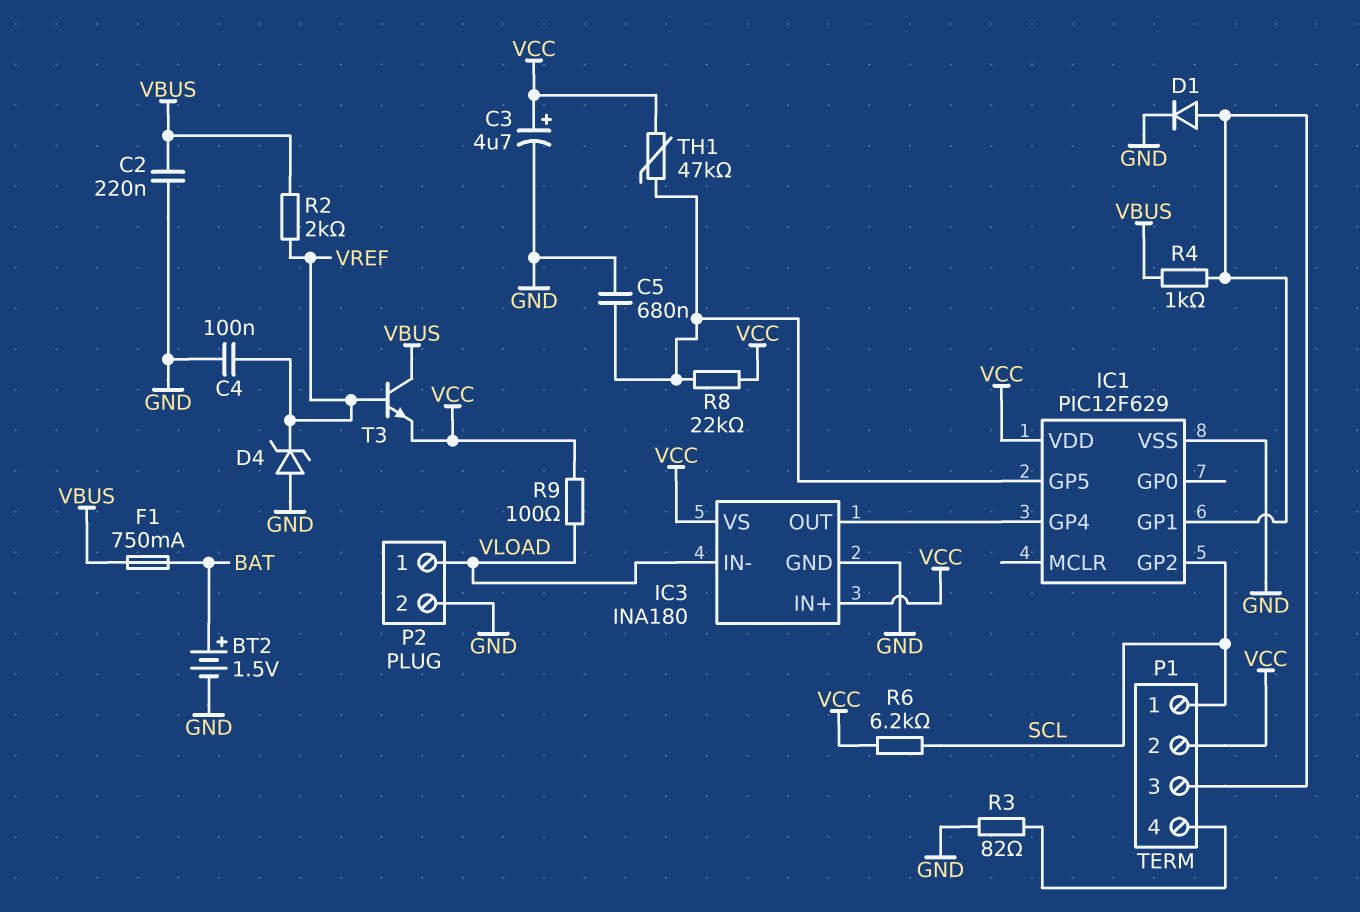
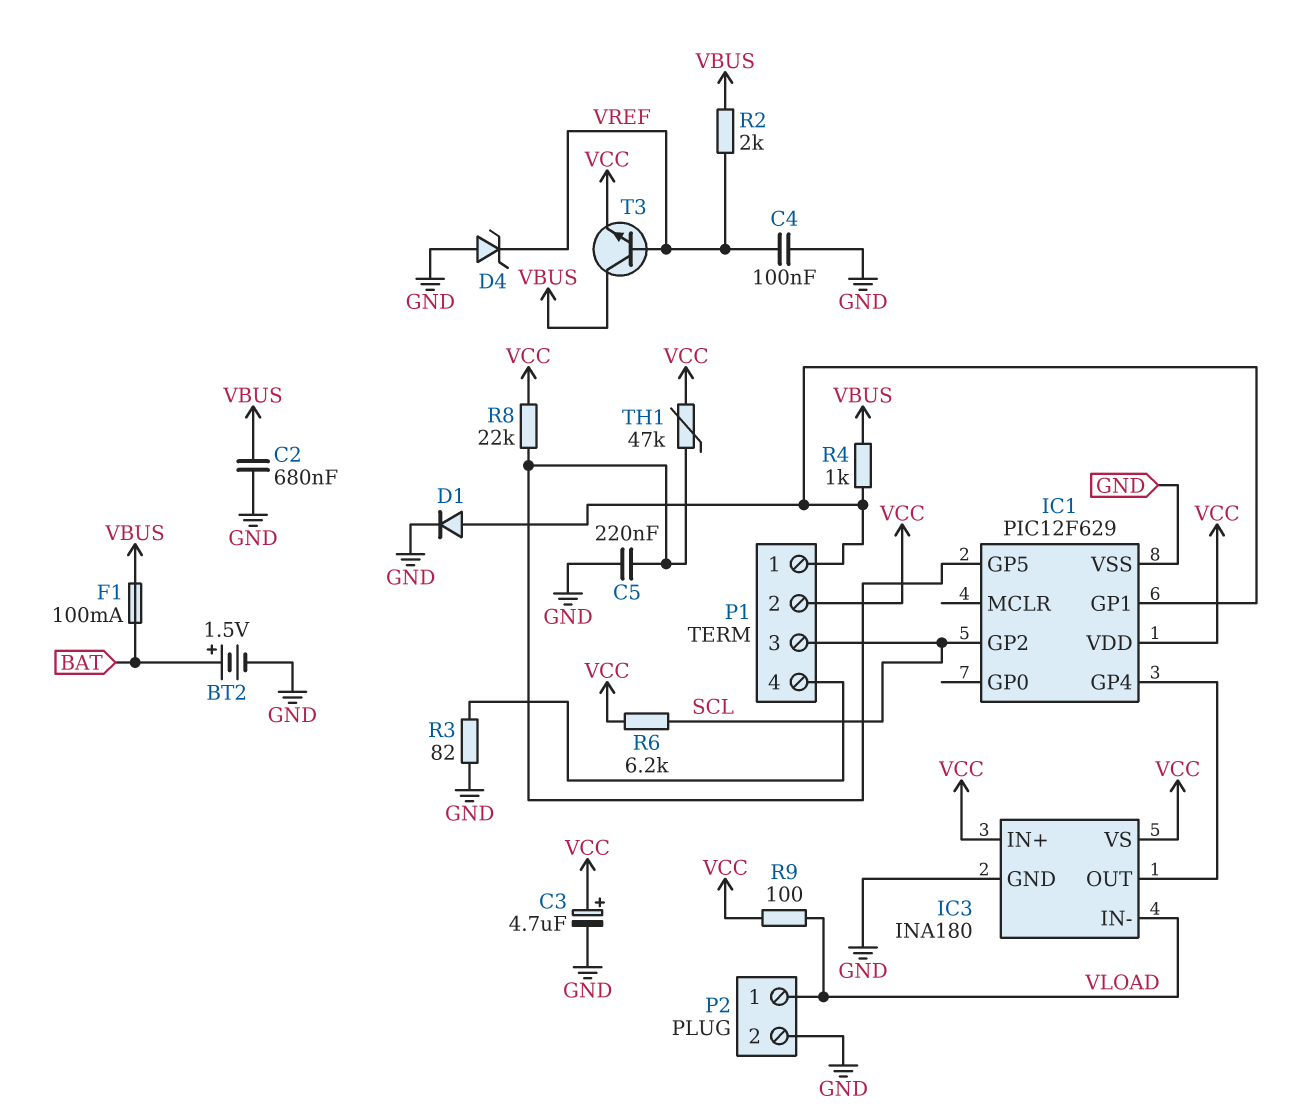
C2: 220nF (GND, VBUS) -> 680nF (GND, VBUS)
C5: 680nF (GND, IC1/GP5) -> 220nF (GND, IC1/GP5)
F1: 750mA (BAT, VBUS) -> 100mA (BAT, VBUS)
P1 pin 1: SCL -> IC1/GP1
P1 pin 3: IC1/GP1 -> SCL

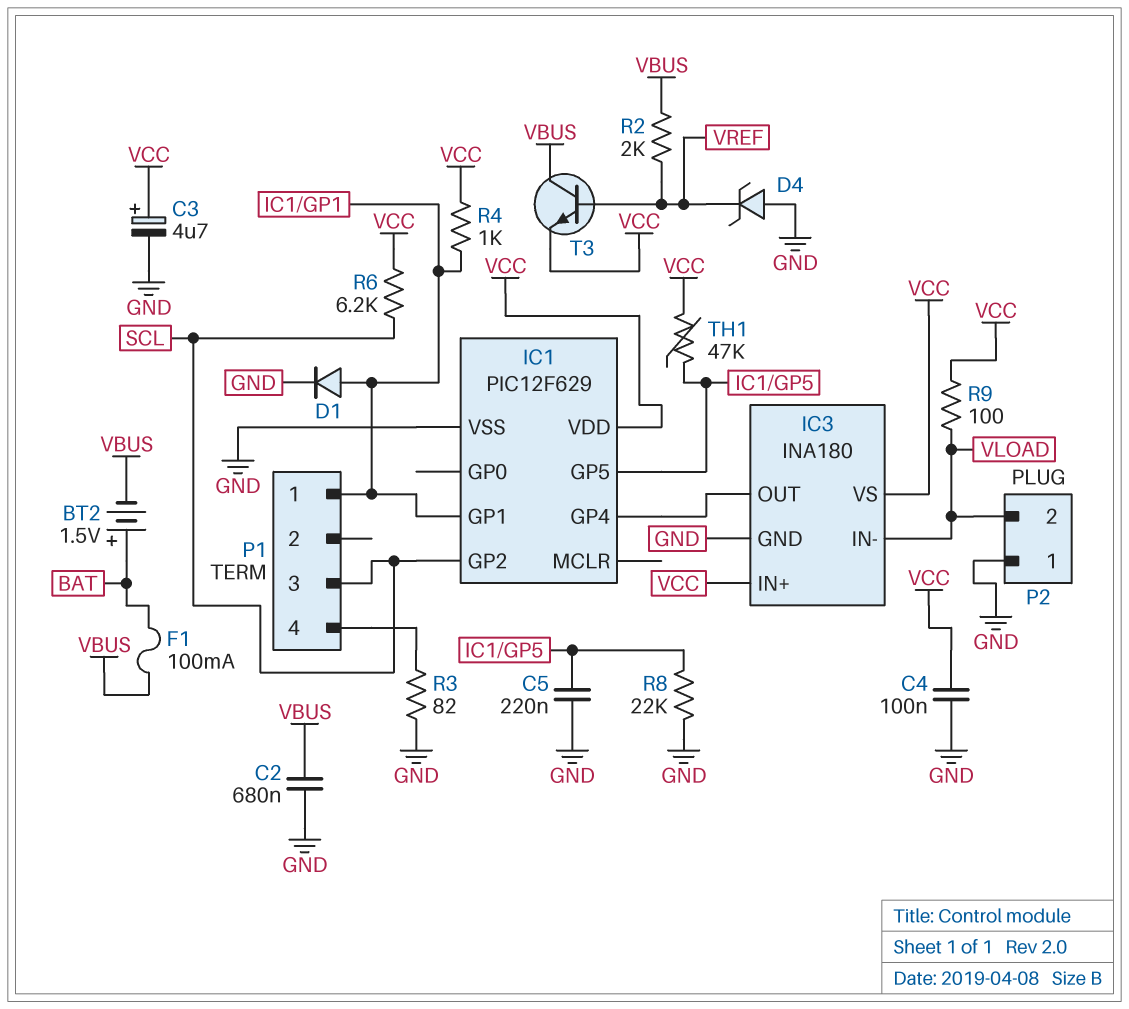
BT2: 1.5V (plus BAT, minus GND) -> 1.5V (plus BAT, minus VBUS)
C4: 100nF (GND, VREF) -> 100nF (GND, VCC)
P1 pin 2: VCC -> none
P2 pin 1: VLOAD -> GND
P2 pin 2: GND -> VLOAD
R4: 1k (IC1/GP1, VBUS) -> 1k (IC1/GP1, VCC)
R8: 22k (IC1/GP5, VCC) -> 22k (GND, IC1/GP5)

